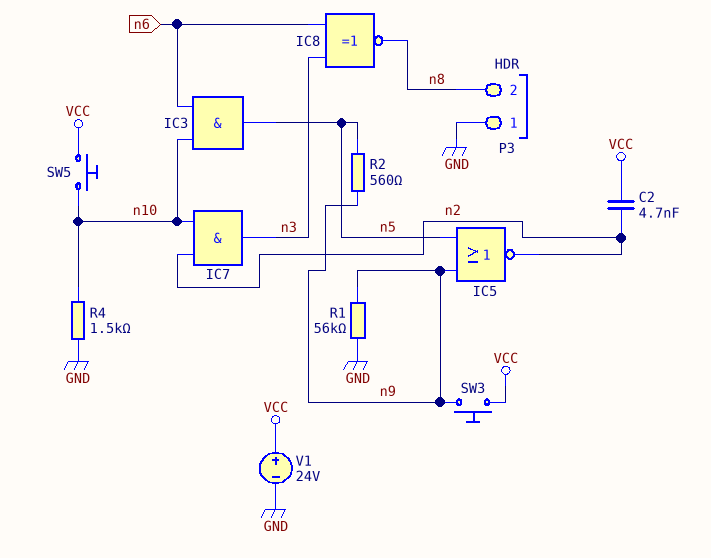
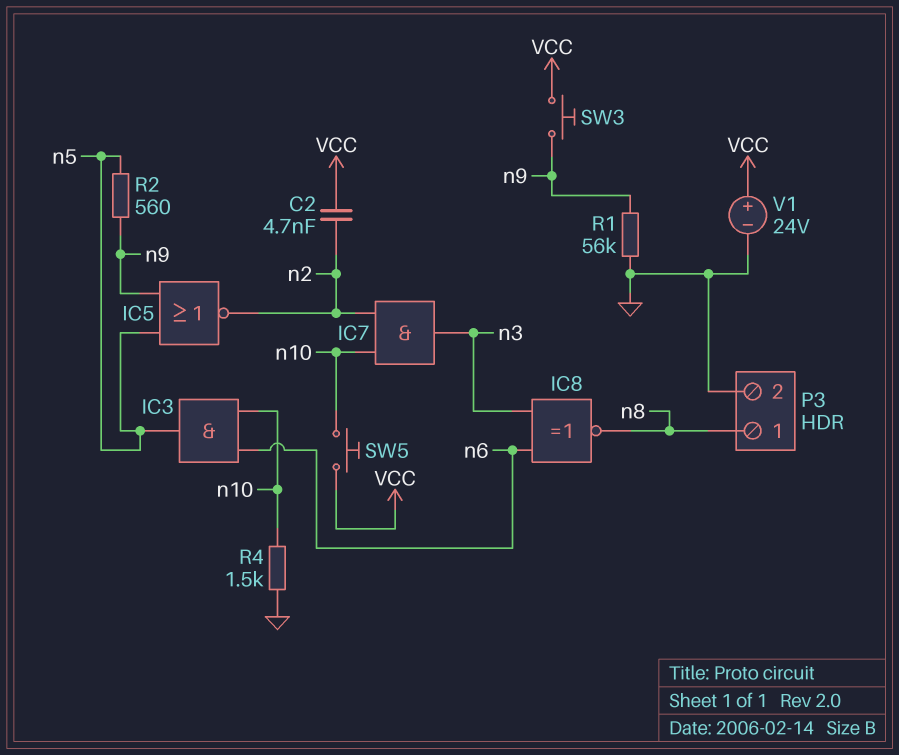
P3 pin 1: GND -> n8
P3 pin 2: n8 -> GND

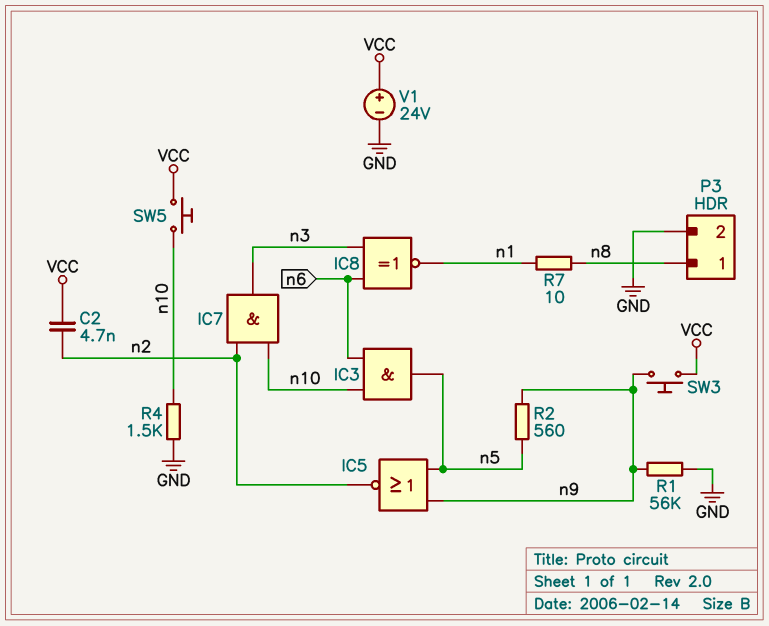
IC8: XNOR (in n3, in n6, out n8) -> XNOR (in n3, in n6, out n1)
R7: none -> 10 (n1, n8)

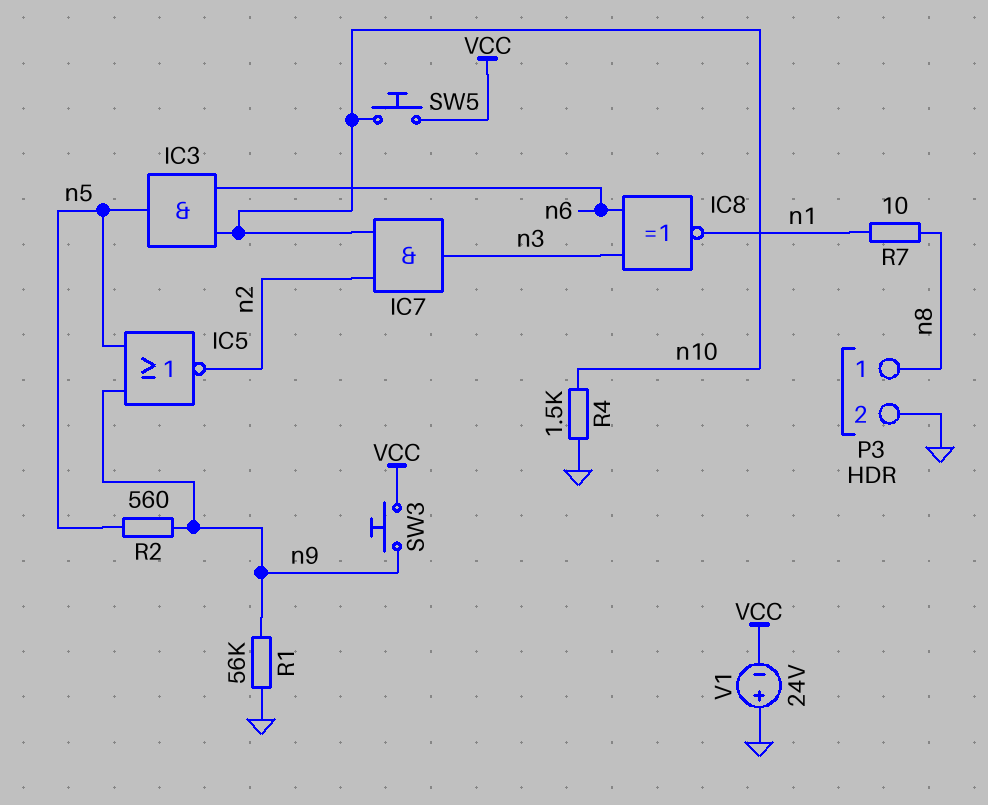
C2: 4.7nF (VCC, n2) -> none
V1: 24V (plus VCC, minus GND) -> 24V (plus GND, minus VCC)

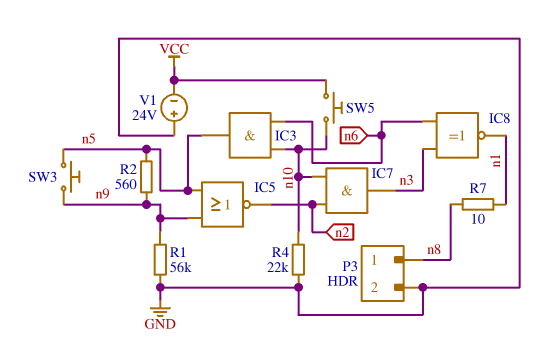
R4: 1.5k (GND, n10) -> 22k (GND, n10)
SW3: button (VCC, n9) -> button (n5, n9)

